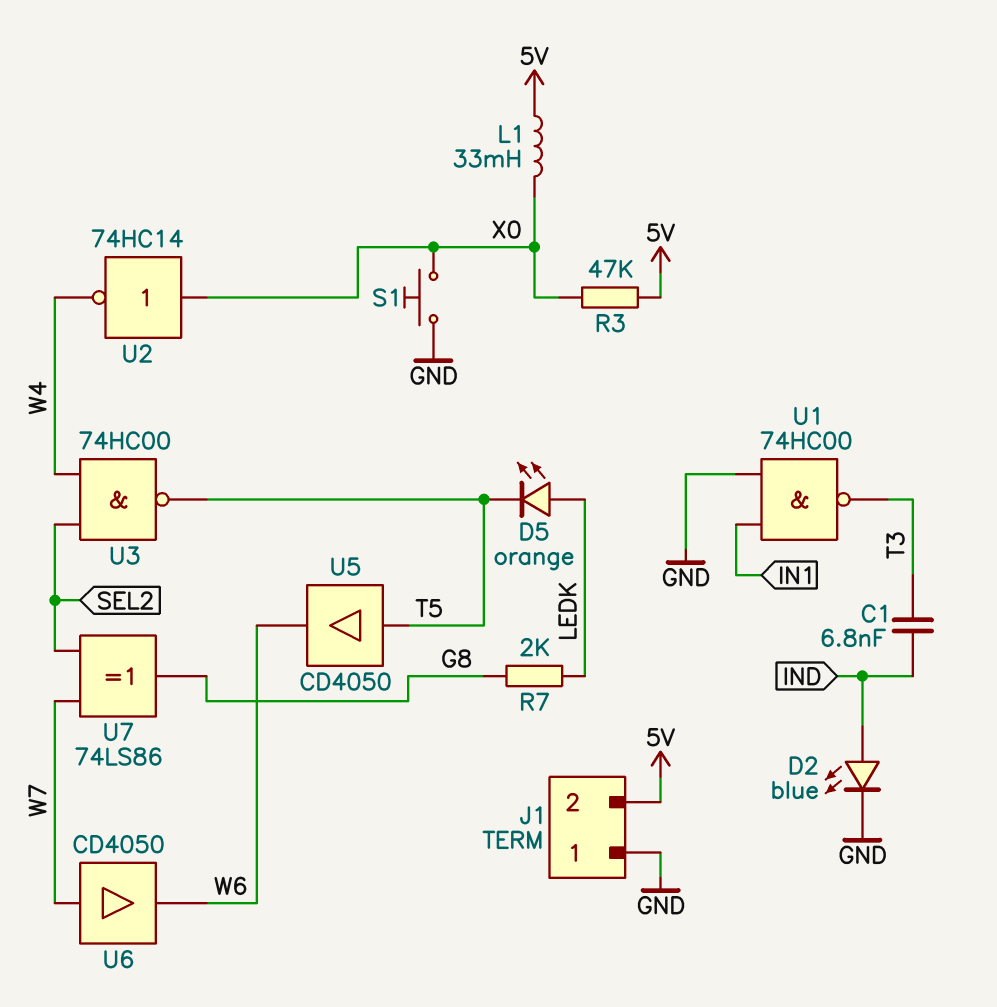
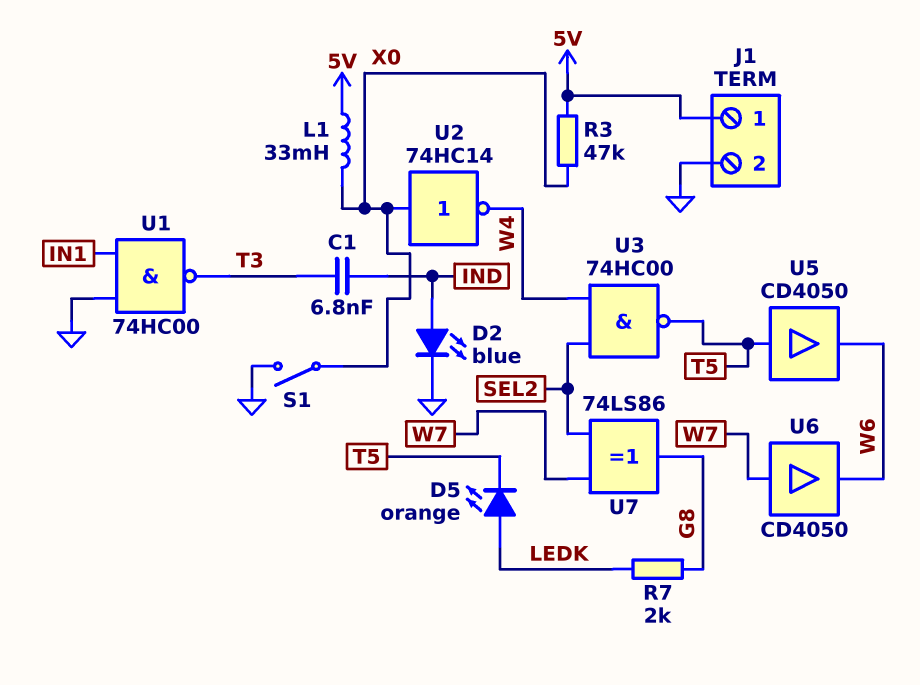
J1 pin 1: GND -> 5V
J1 pin 2: 5V -> GND
S1: button (GND, X0) -> switch (GND, X0)

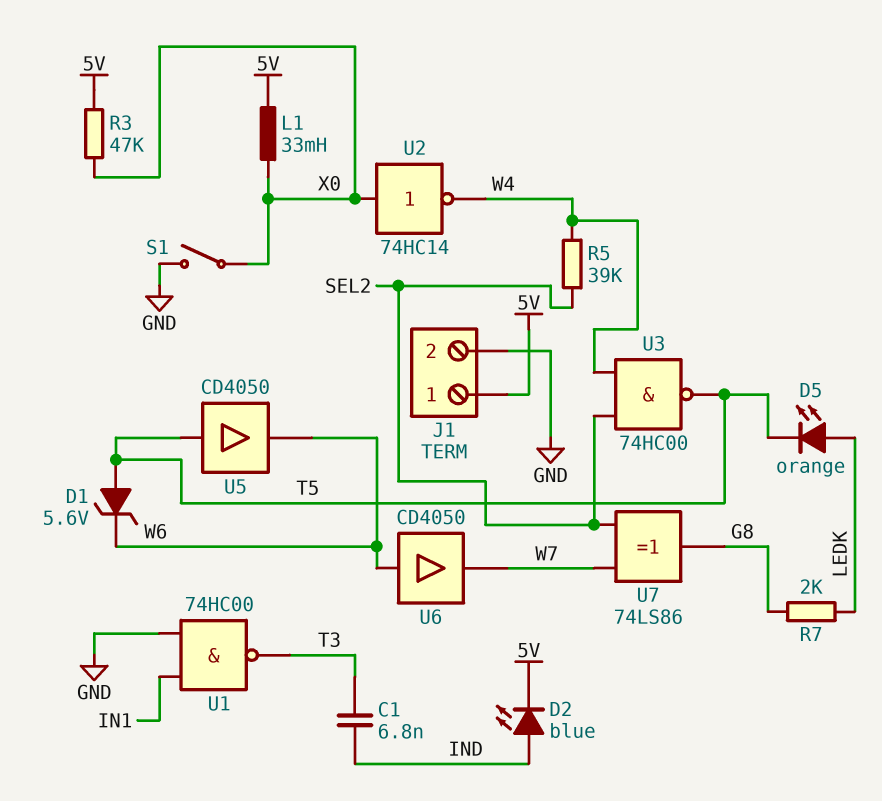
D1: none -> zener 5.6V (A T5, K W6)
D2: LED blue (A IND, K GND) -> LED blue (A IND, K 5V)
R5: none -> 39k (SEL2, W4)
U6: buffer CD4050 (in W7, out W6) -> buffer CD4050 (in W6, out W7)

